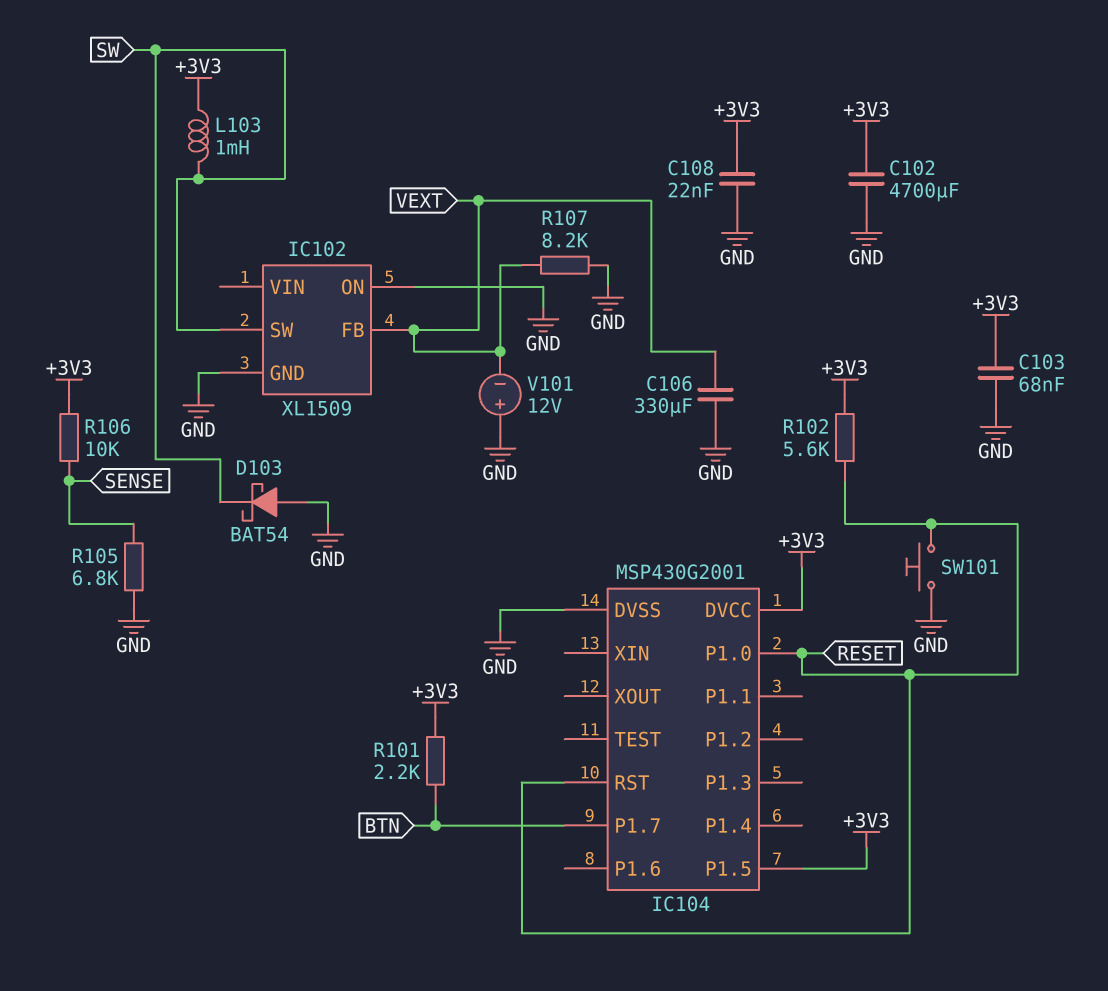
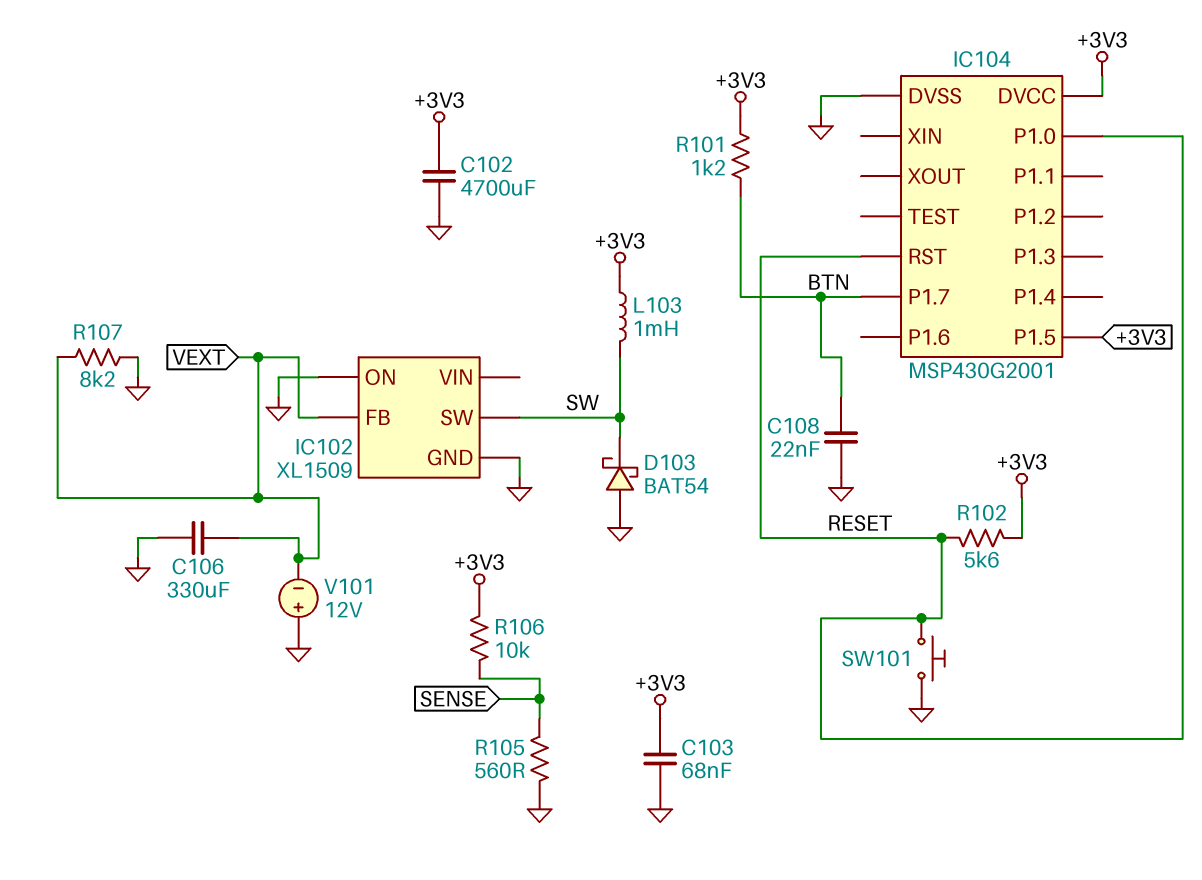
C108: 22nF (+3V3, GND) -> 22nF (BTN, GND)
R101: 2.2k (+3V3, BTN) -> 1.2k (+3V3, BTN)
R105: 6.8k (GND, SENSE) -> 560 (GND, SENSE)

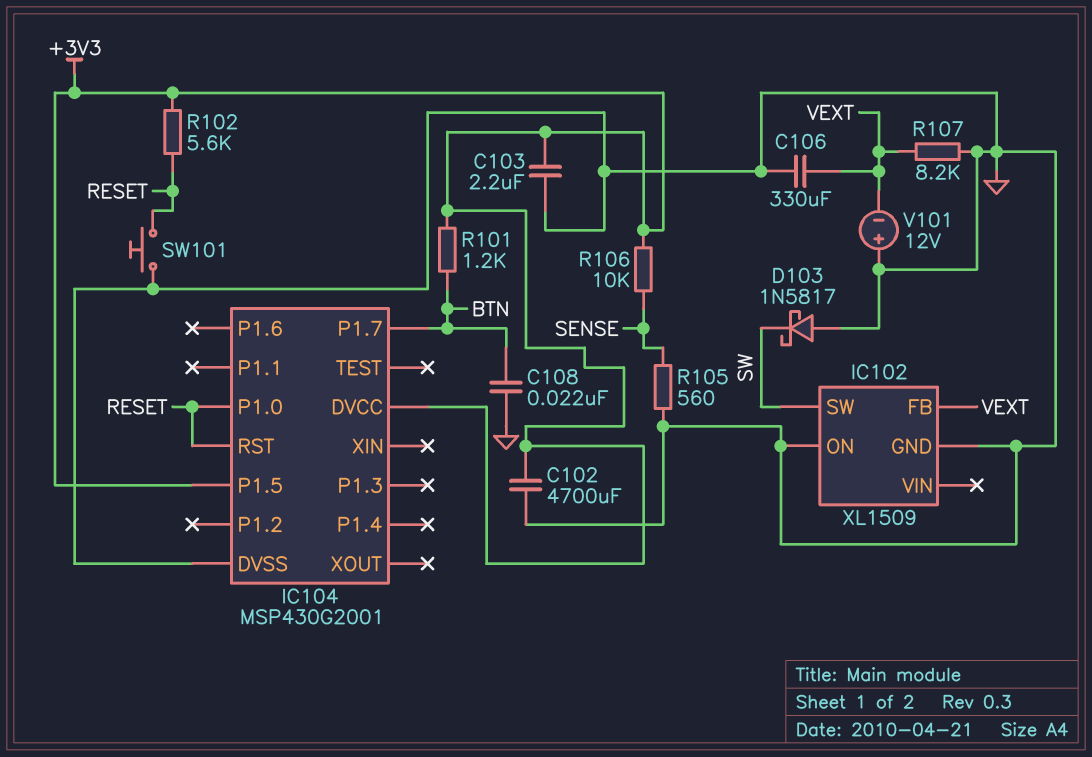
C103: 68nF (+3V3, GND) -> 2.2uF (+3V3, GND)
D103: schottky BAT54 (A GND, K SW) -> schottky 1N5817 (A GND, K SW)
L103: 1mH (+3V3, SW) -> none

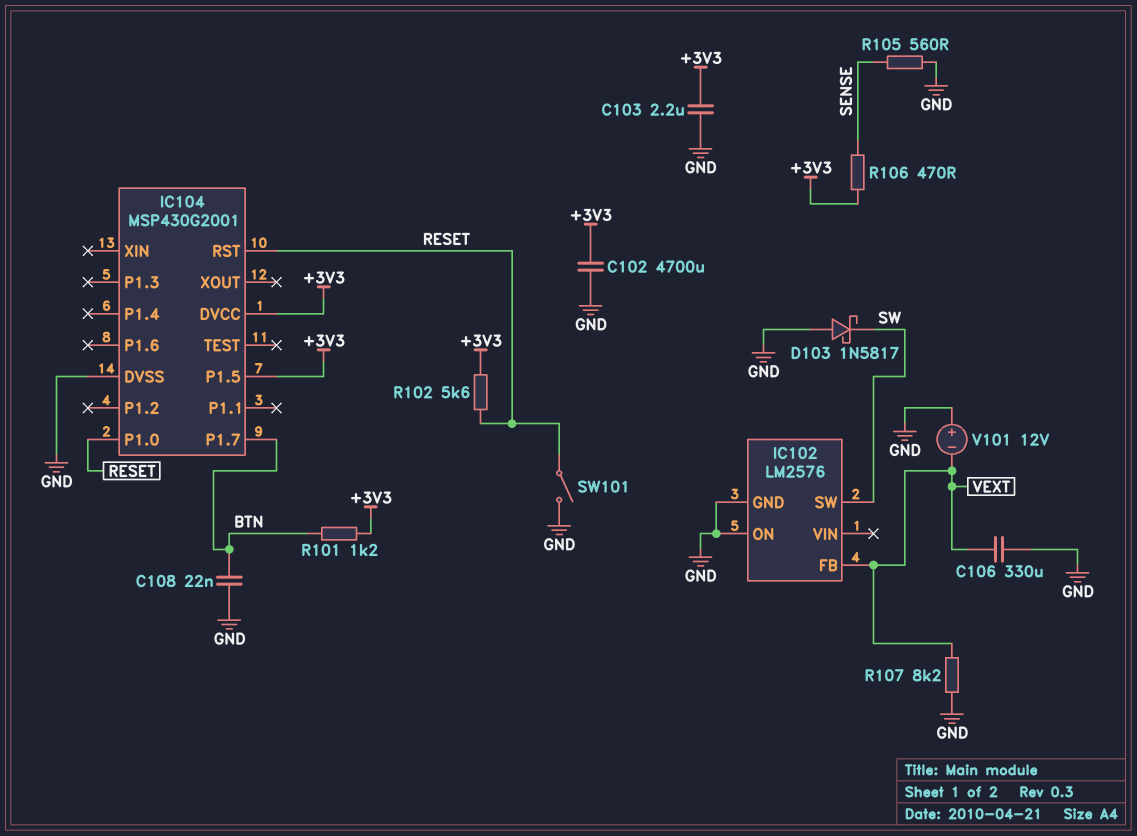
IC102: XL1509 -> LM2576
R106: 10k (+3V3, SENSE) -> 470 (+3V3, SENSE)
SW101: button (GND, RESET) -> switch (GND, RESET)

